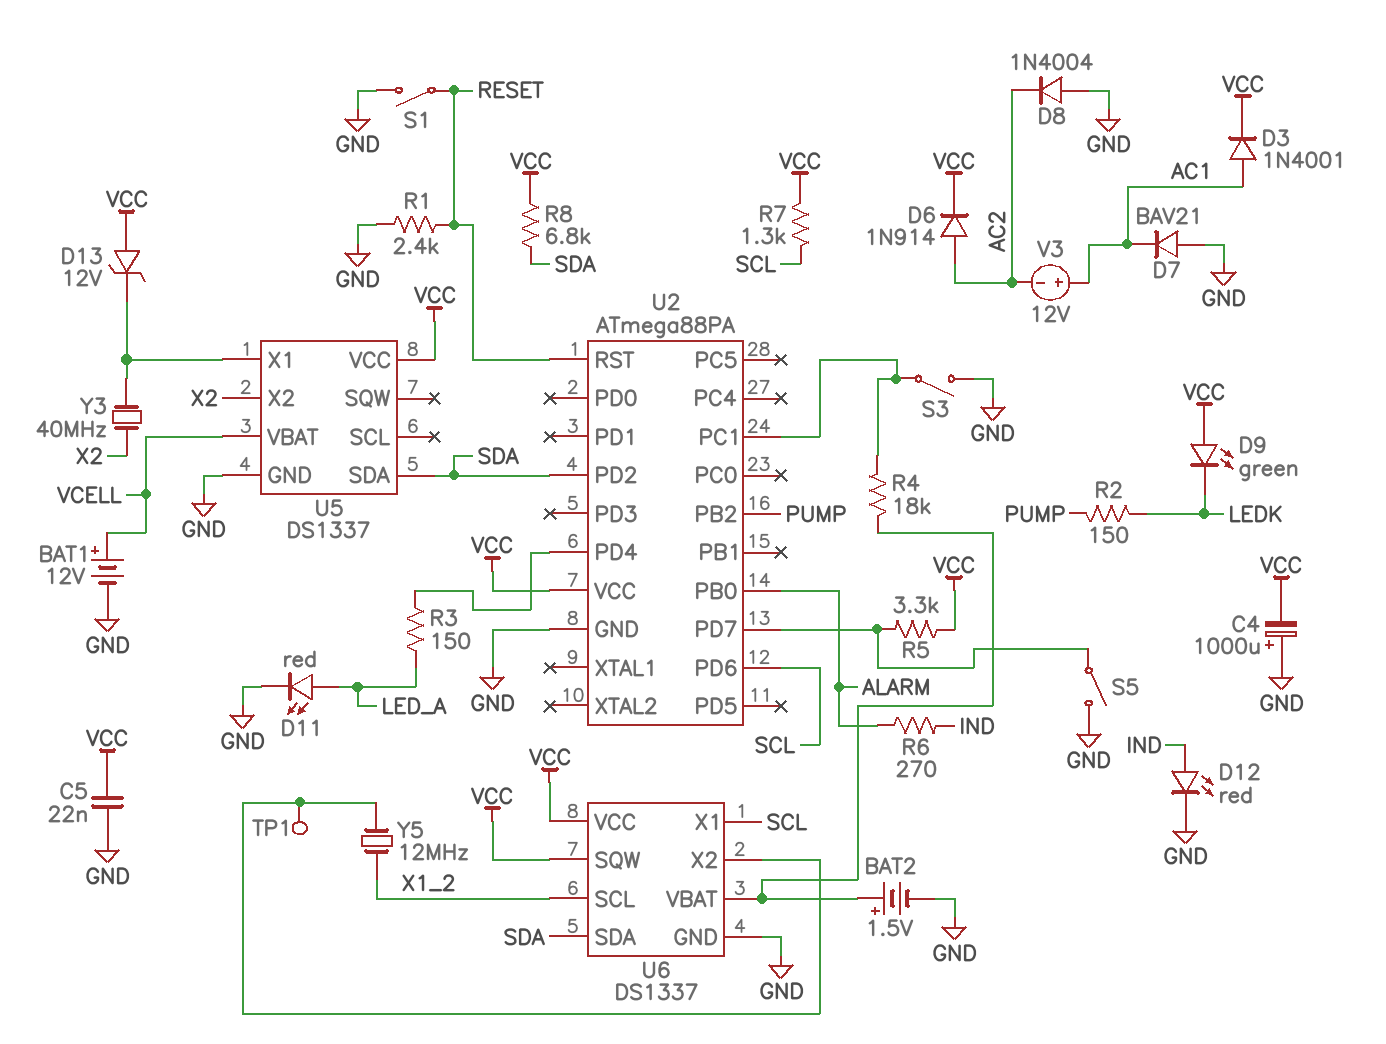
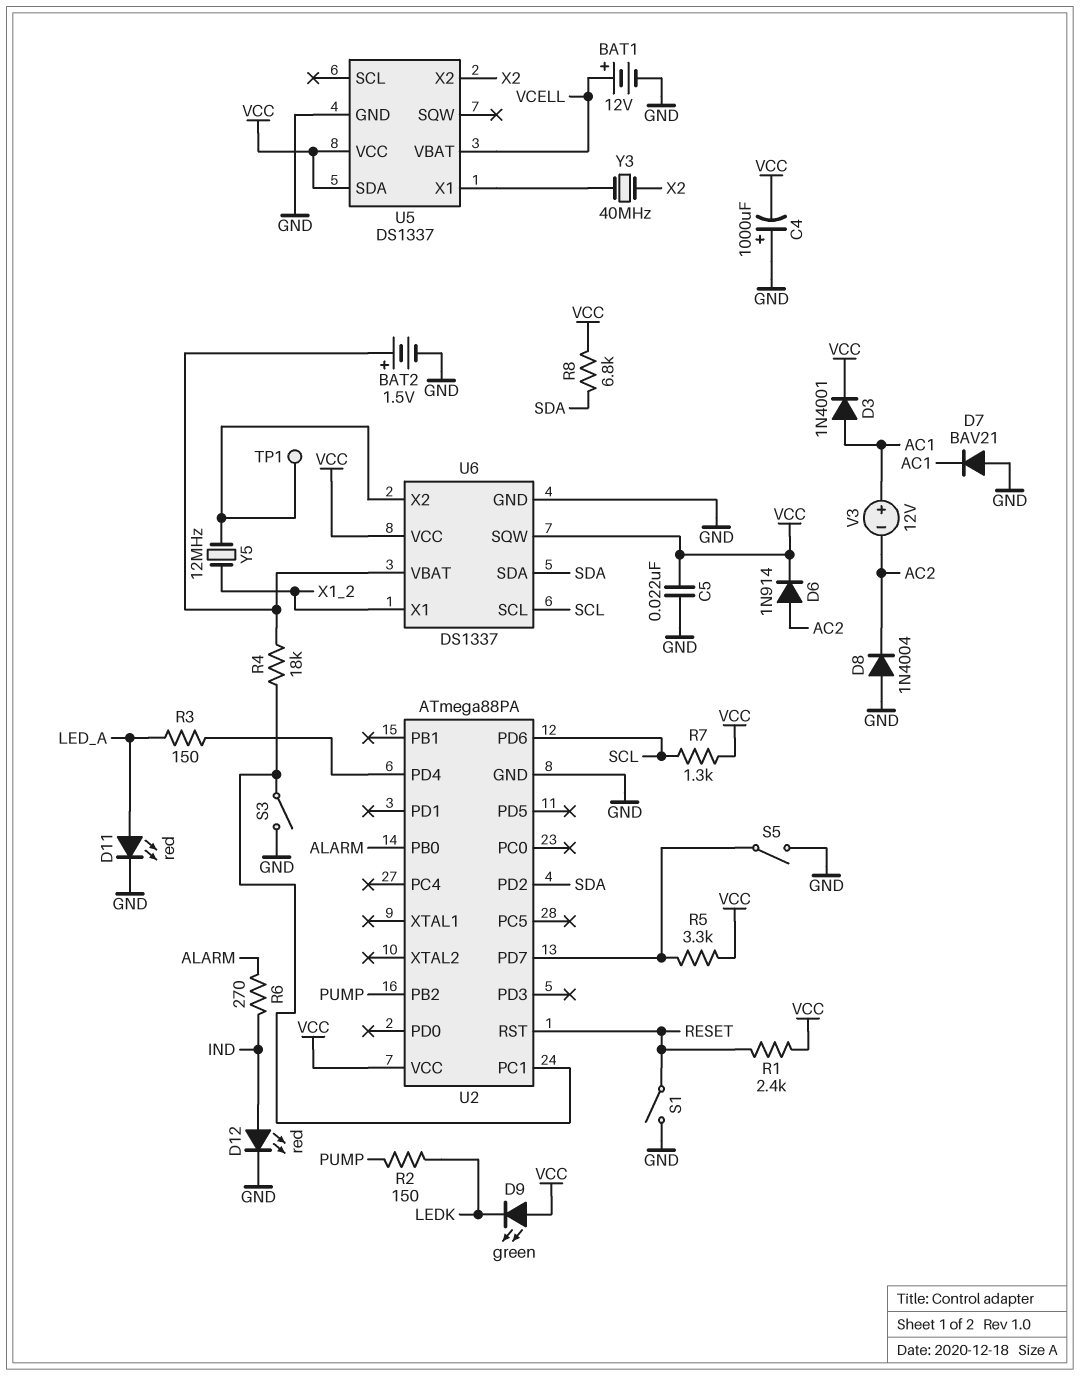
D13: zener 12V (A VCC, K U5/X1) -> none
R1: 2.4k (GND, RESET) -> 2.4k (RESET, VCC)
U5 pin SDA: SDA -> VCC
U6 pin SCL: X1_2 -> SCL
U6 pin X1: SCL -> X1_2

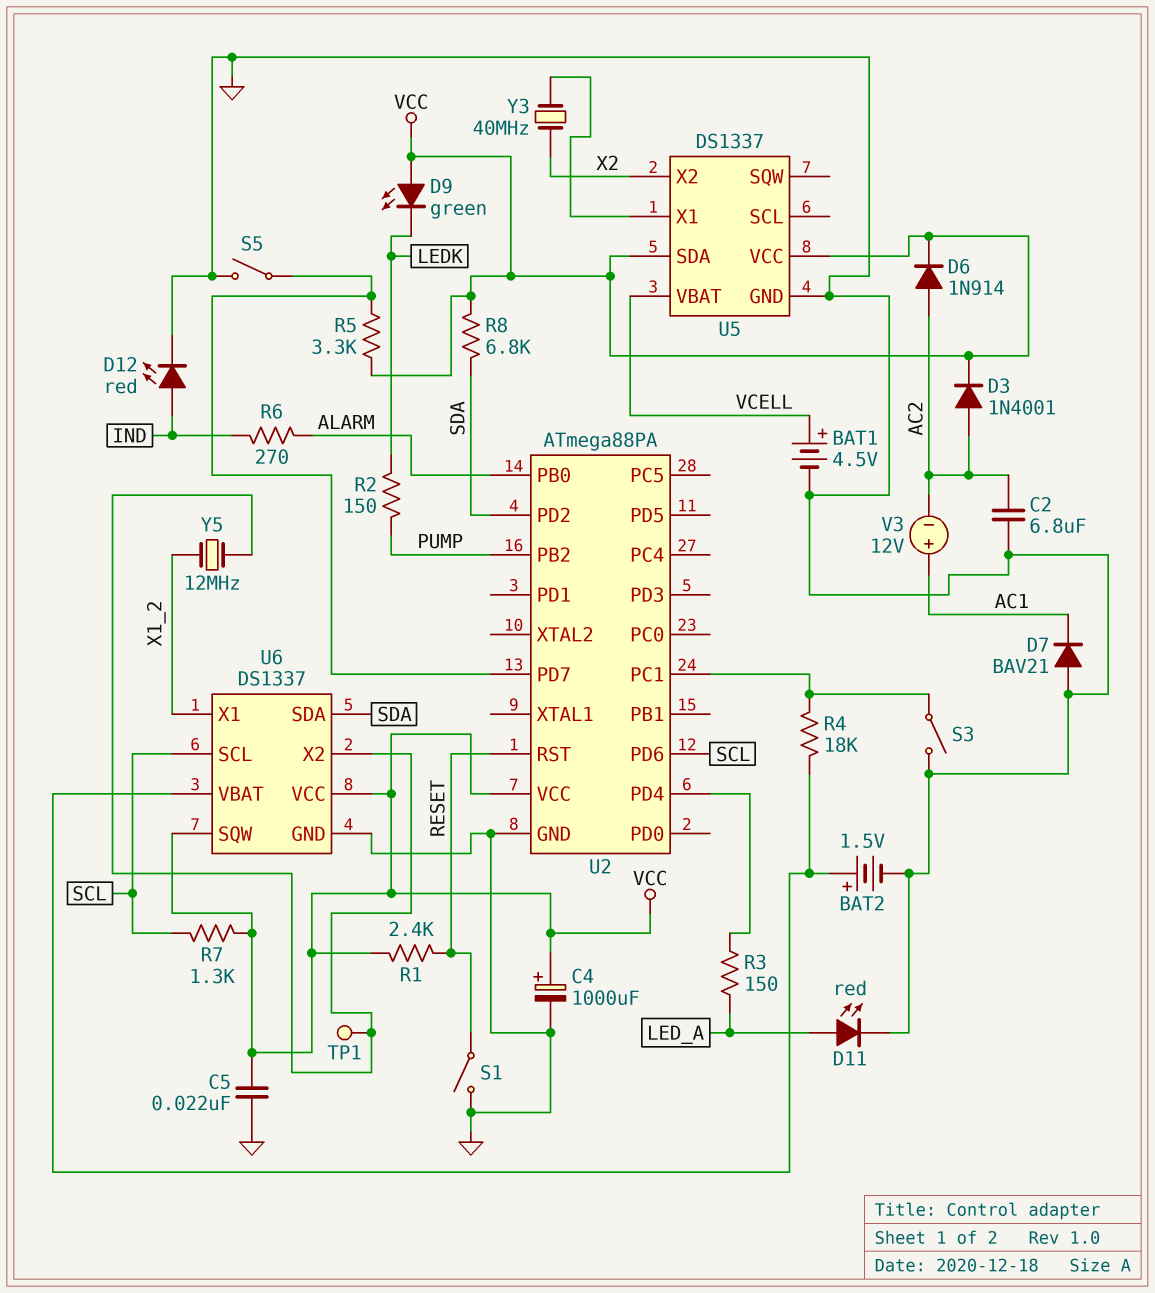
BAT1: 12V (plus VCELL, minus GND) -> 4.5V (plus VCELL, minus GND)
C2: none -> 6.8uF (AC2, GND)
C4: 1000uF (plus GND, minus VCC) -> 1000uF (plus VCC, minus GND)
D3: diode 1N4001 (A AC1, K VCC) -> diode 1N4001 (A AC2, K VCC)
D8: diode 1N4004 (A GND, K AC2) -> none

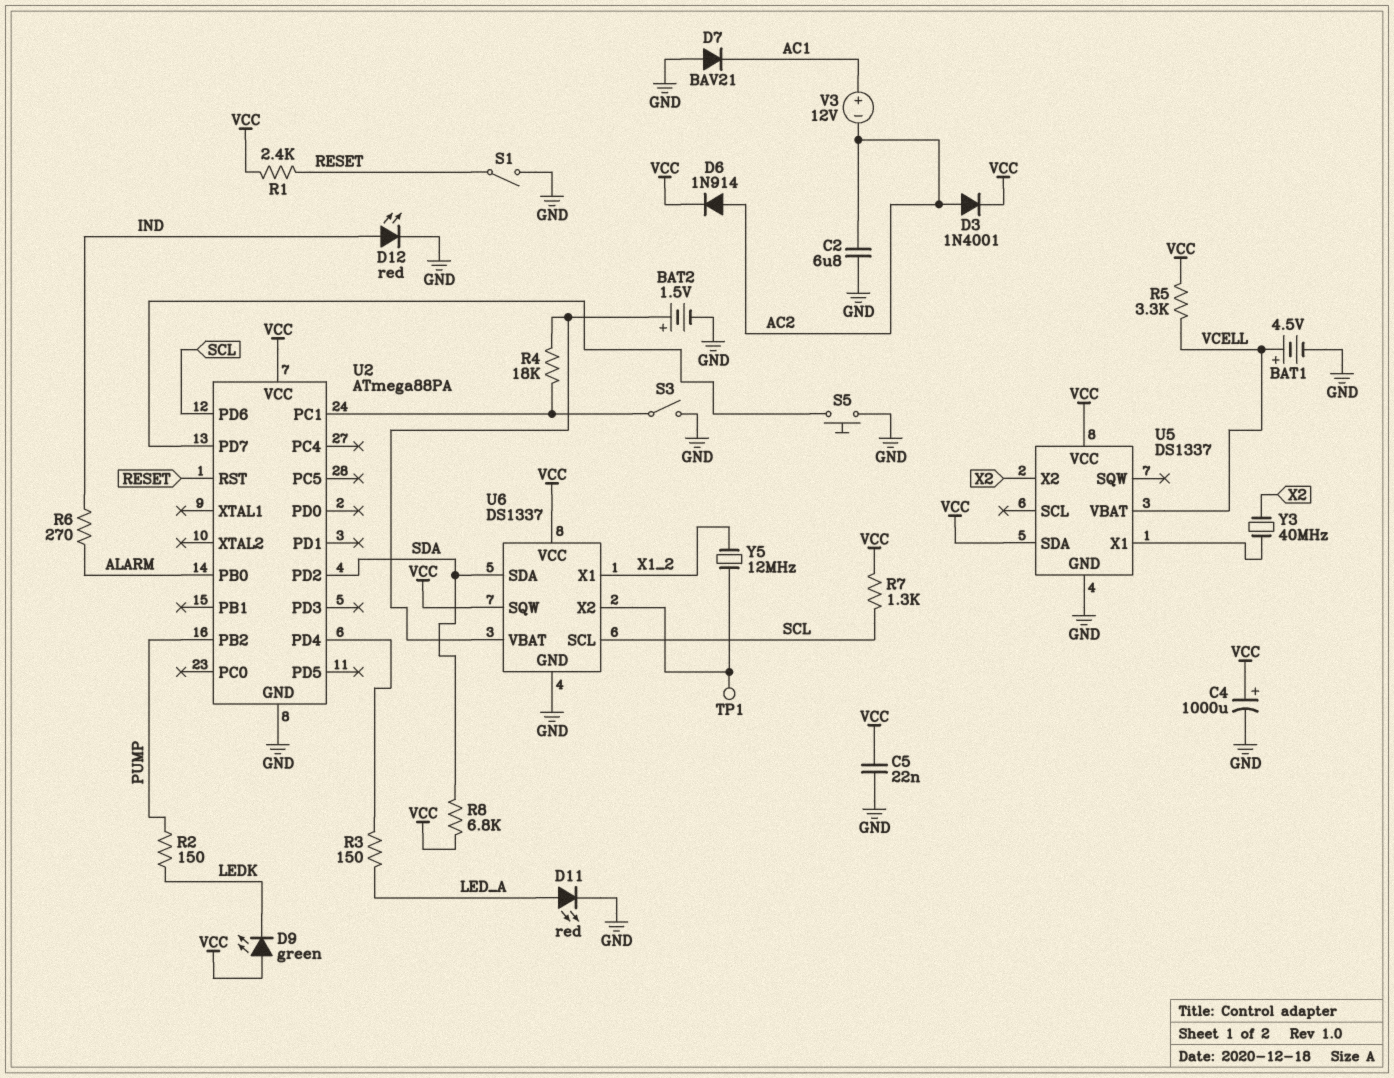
R5: 3.3k (U2/PD7, VCC) -> 3.3k (VCC, VCELL)
S5: switch (GND, U2/PD7) -> button (GND, U2/PD7)

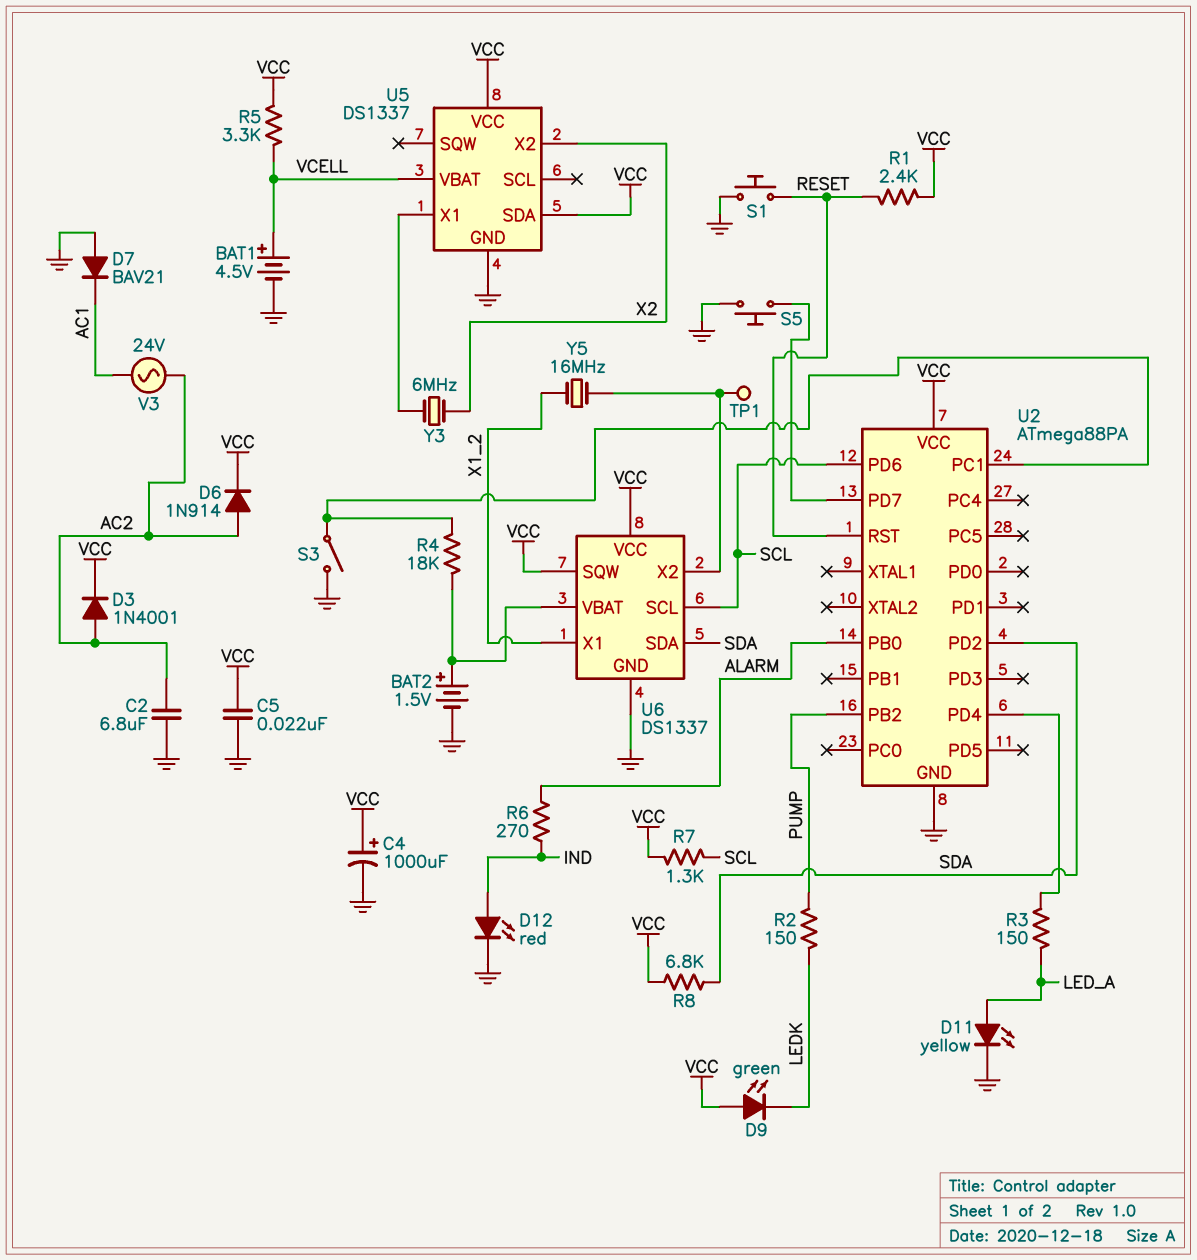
D11: LED red (A LED_A, K GND) -> LED yellow (A LED_A, K GND)
S1: switch (GND, RESET) -> button (GND, RESET)
V3: 12V (plus AC1, minus AC2) -> AC 24V (AC1, AC2)
Y3: 40MHz (U5/X1, X2) -> 6MHz (U5/X1, X2)
Y5: 12MHz (U6/X2, X1_2) -> 16MHz (U6/X2, X1_2)

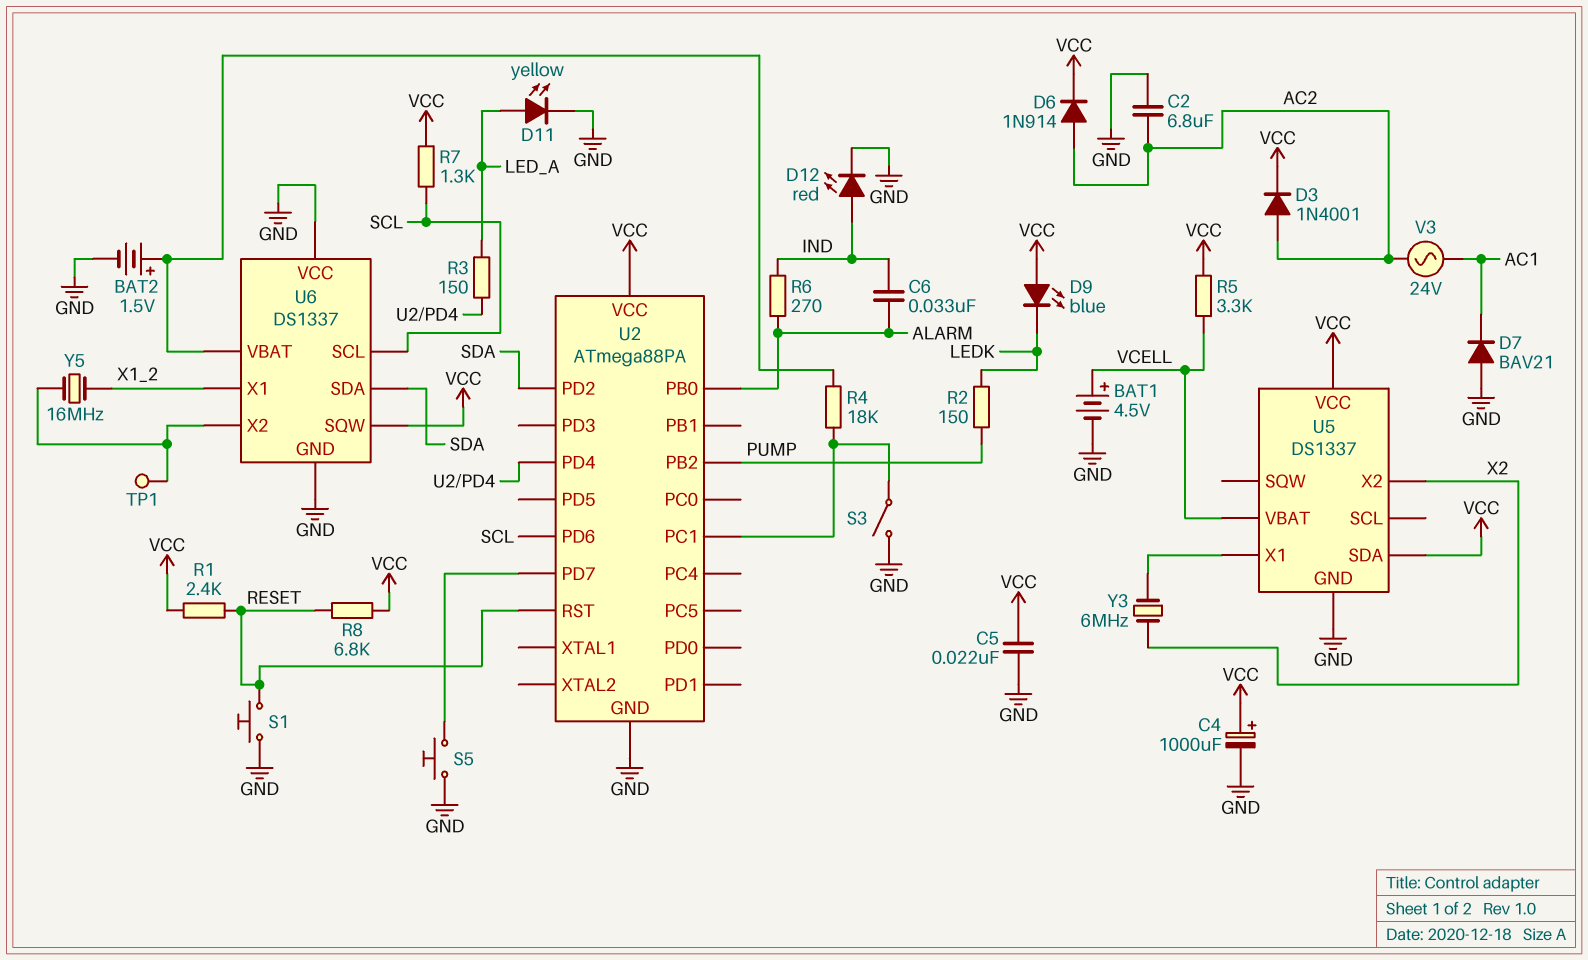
C6: none -> 33nF (ALARM, IND)
D9: LED green (A VCC, K LEDK) -> LED blue (A VCC, K LEDK)
R8: 6.8k (SDA, VCC) -> 6.8k (RESET, VCC)
U6 pin VCC: VCC -> GND

